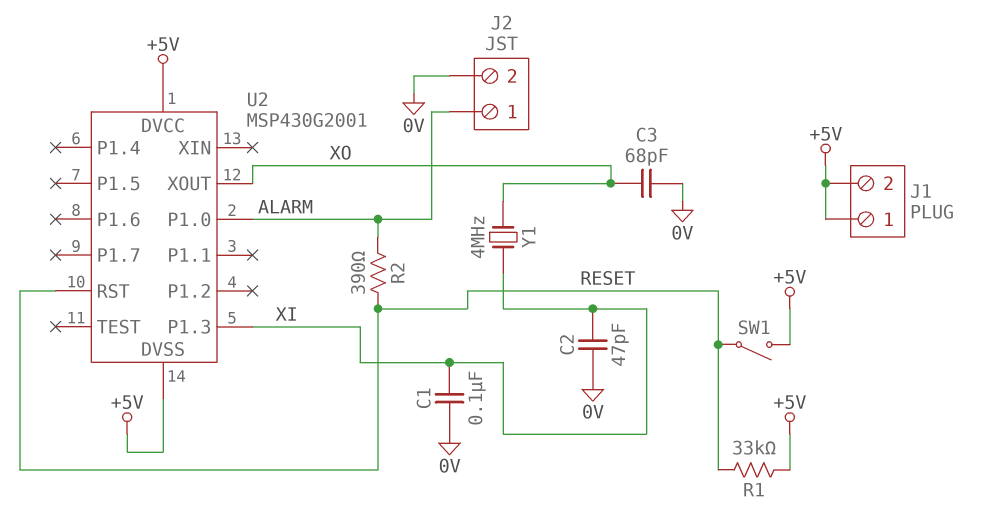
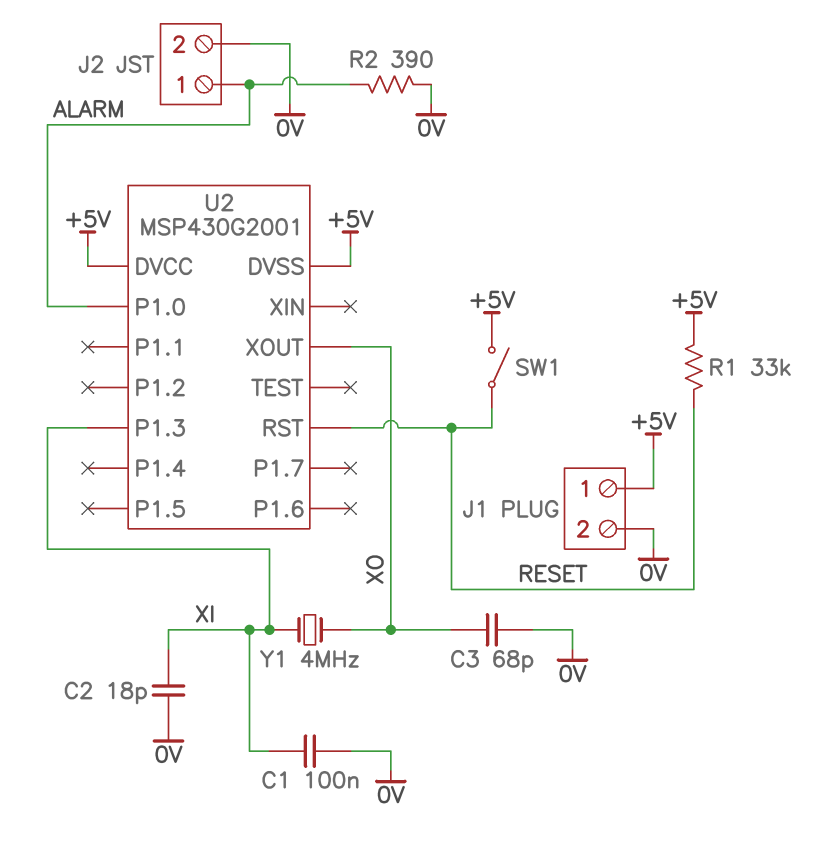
C2: 47pF (0V, XI) -> 18pF (0V, XI)
J1 pin 2: +5V -> 0V
R2: 390 (ALARM, RESET) -> 390 (0V, ALARM)

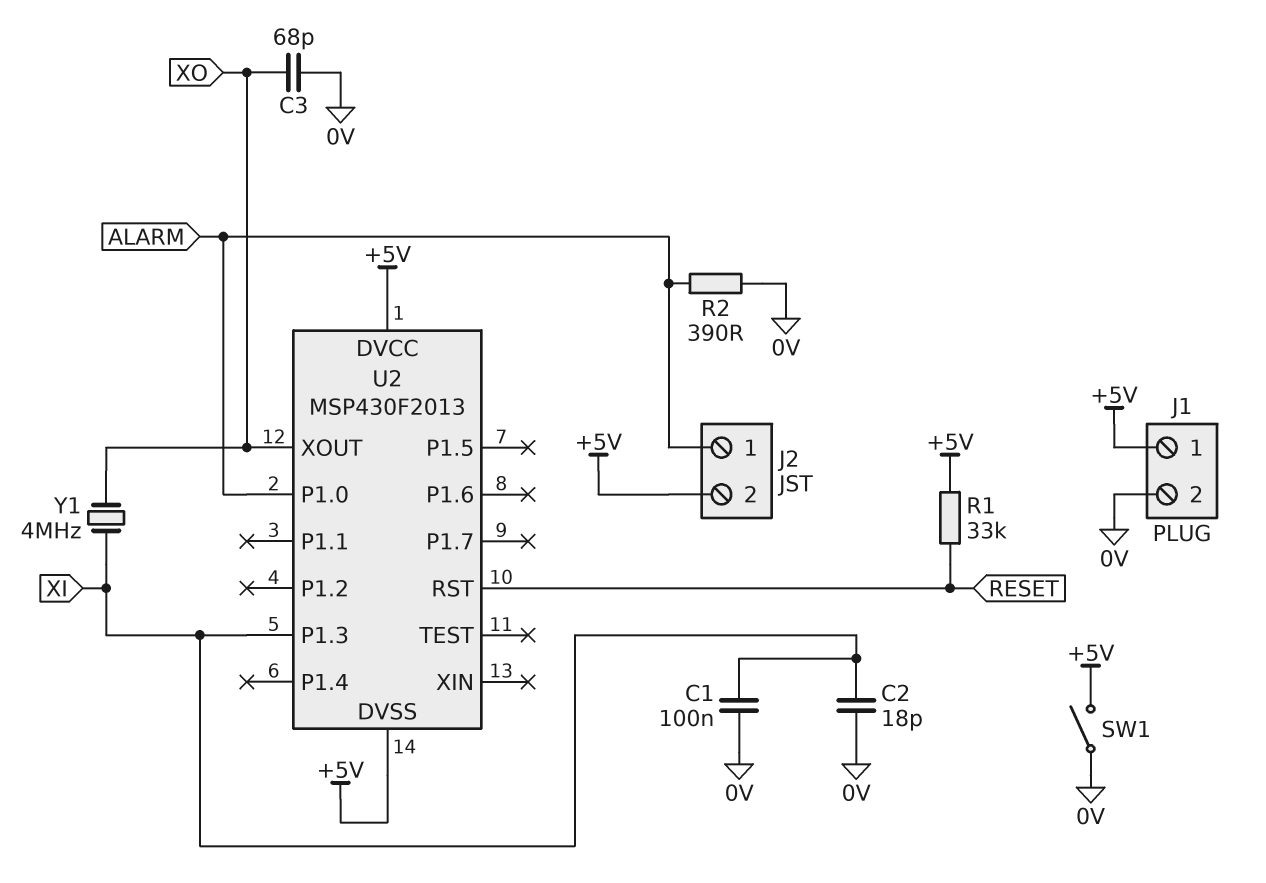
J2 pin 2: 0V -> +5V
SW1: switch (+5V, RESET) -> switch (+5V, 0V)
U2: MSP430G2001 -> MSP430F2013

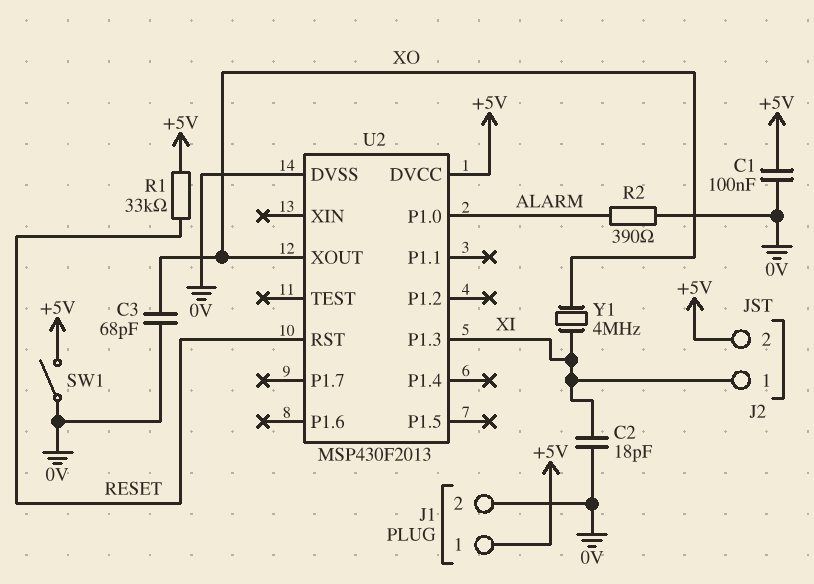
C1: 100nF (0V, XI) -> 100nF (+5V, 0V)
J2 pin 1: ALARM -> XI
U2 pin DVSS: +5V -> 0V

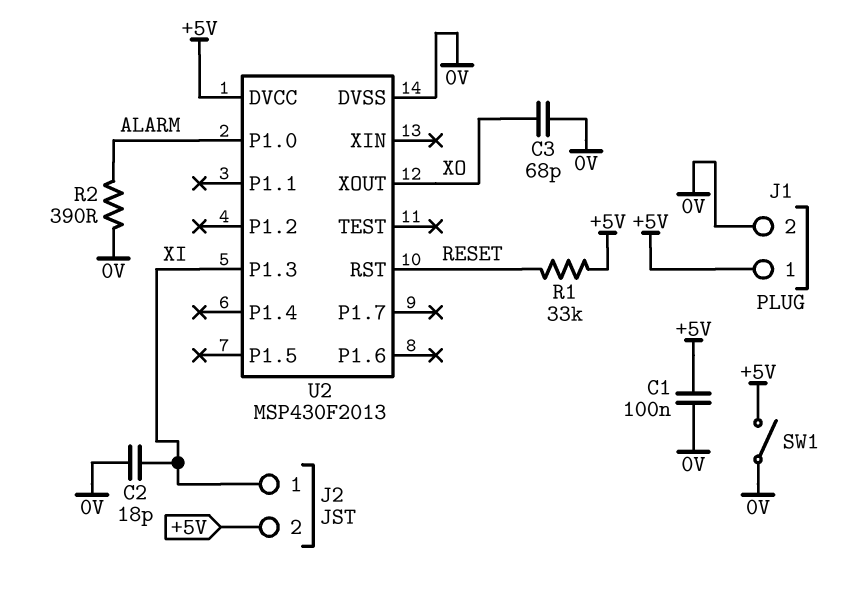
Y1: 4MHz (XI, XO) -> none

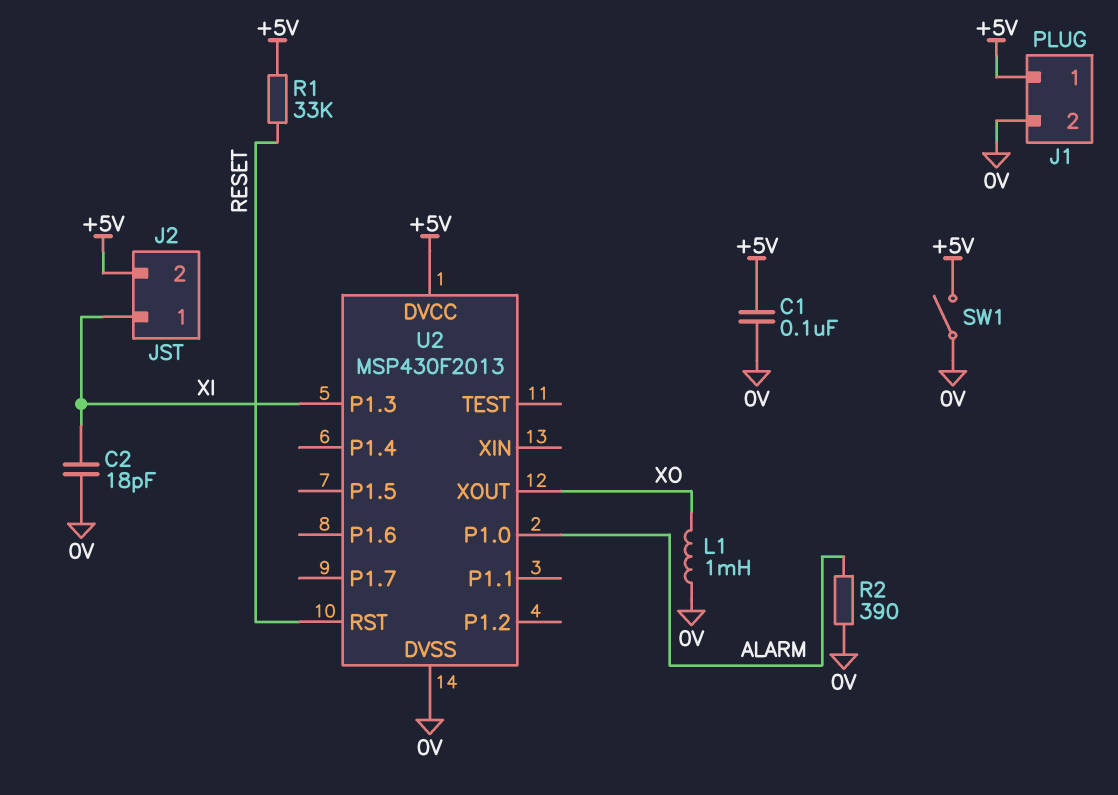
C3: 68pF (0V, XO) -> none
L1: none -> 1mH (0V, XO)

